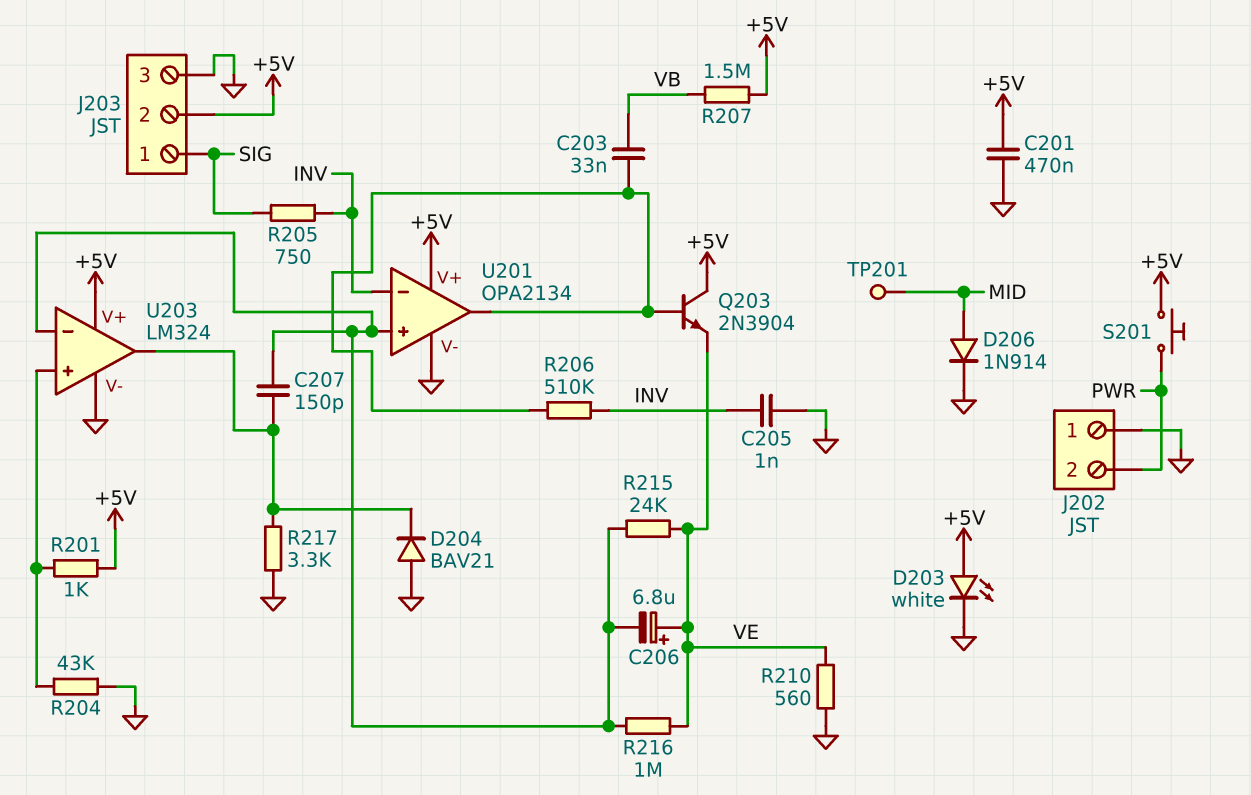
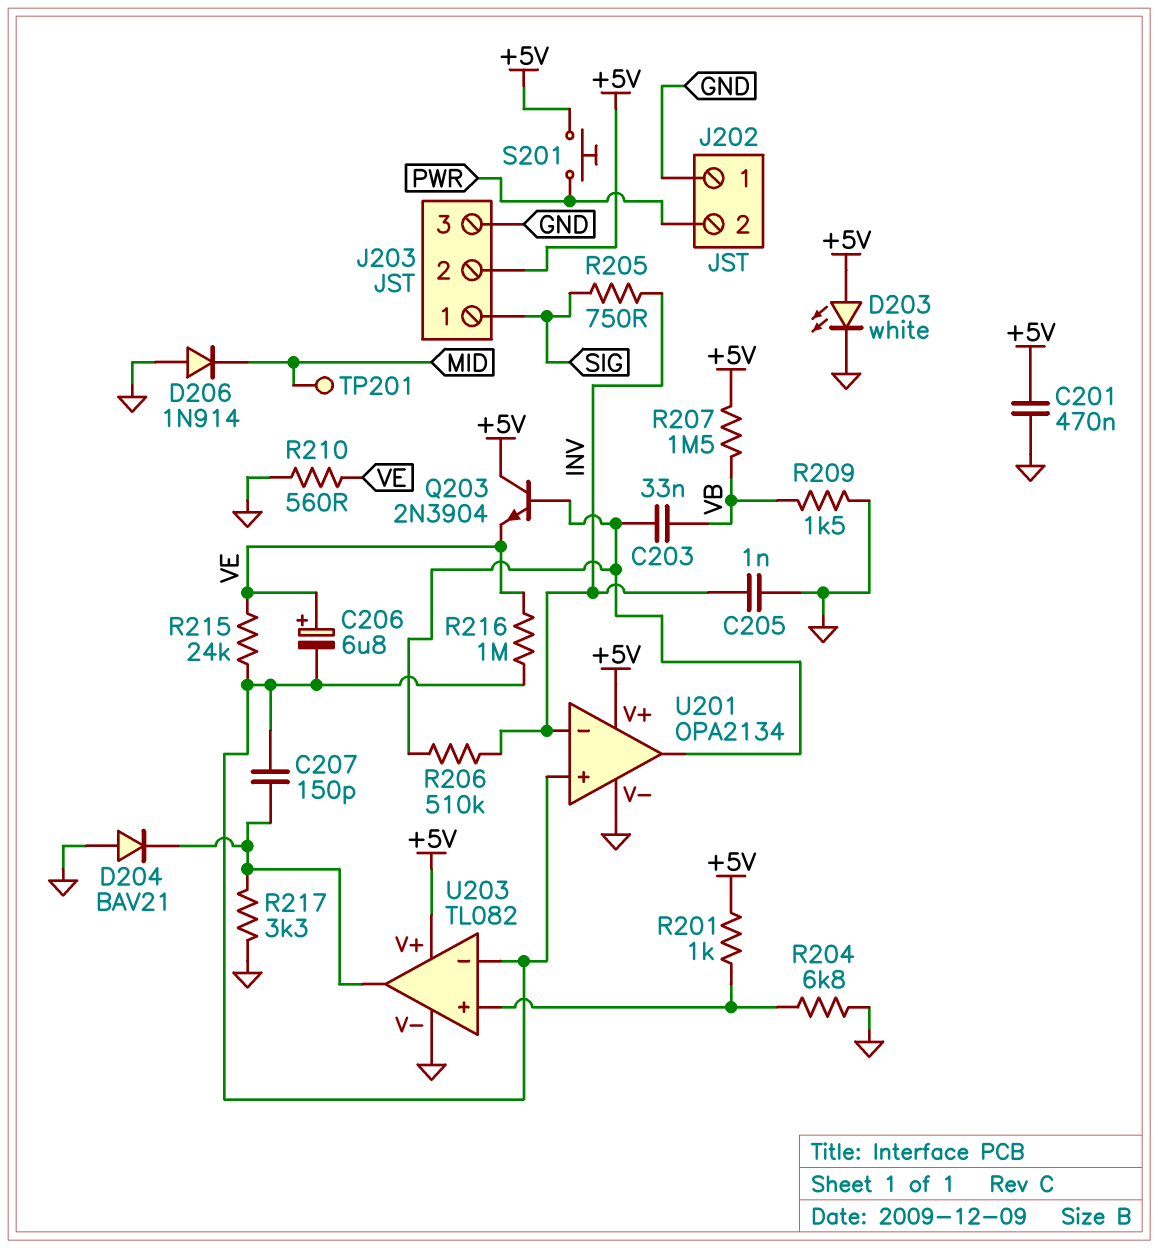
D206: diode 1N914 (A MID, K GND) -> diode 1N914 (A GND, K MID)
R204: 43k (GND, U203/in+) -> 6.8k (GND, U203/in+)
R209: none -> 1.5k (GND, VB)
U203: LM324 -> TL082

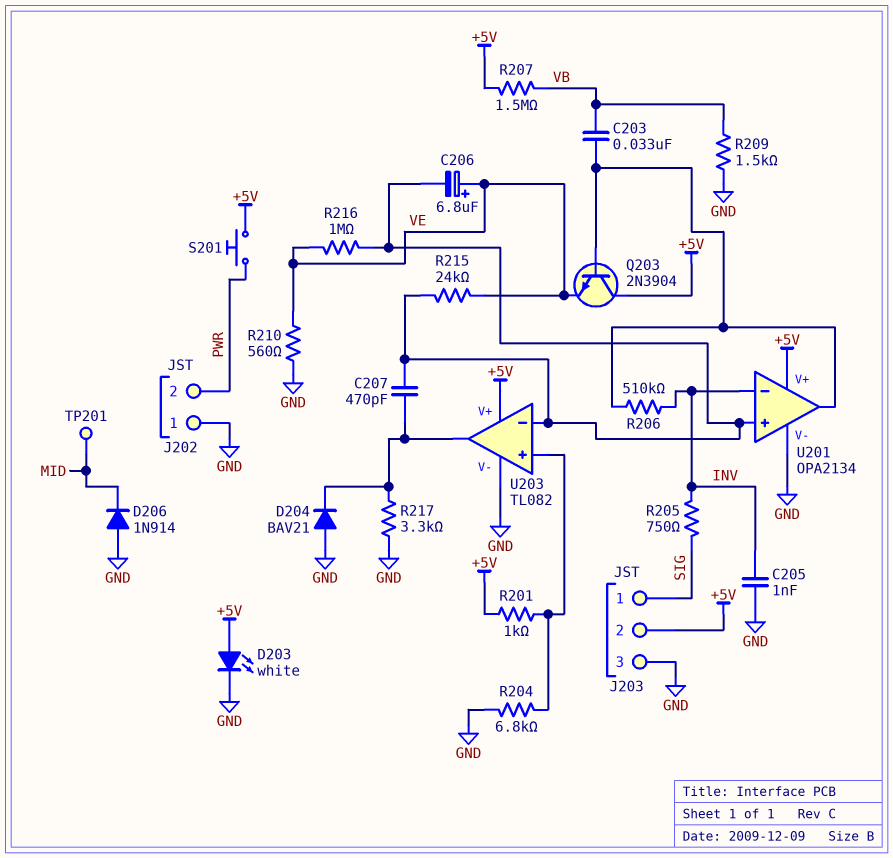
C201: 470nF (+5V, GND) -> none
C207: 150pF (U201/in+, U203/out) -> 470pF (U201/in+, U203/out)

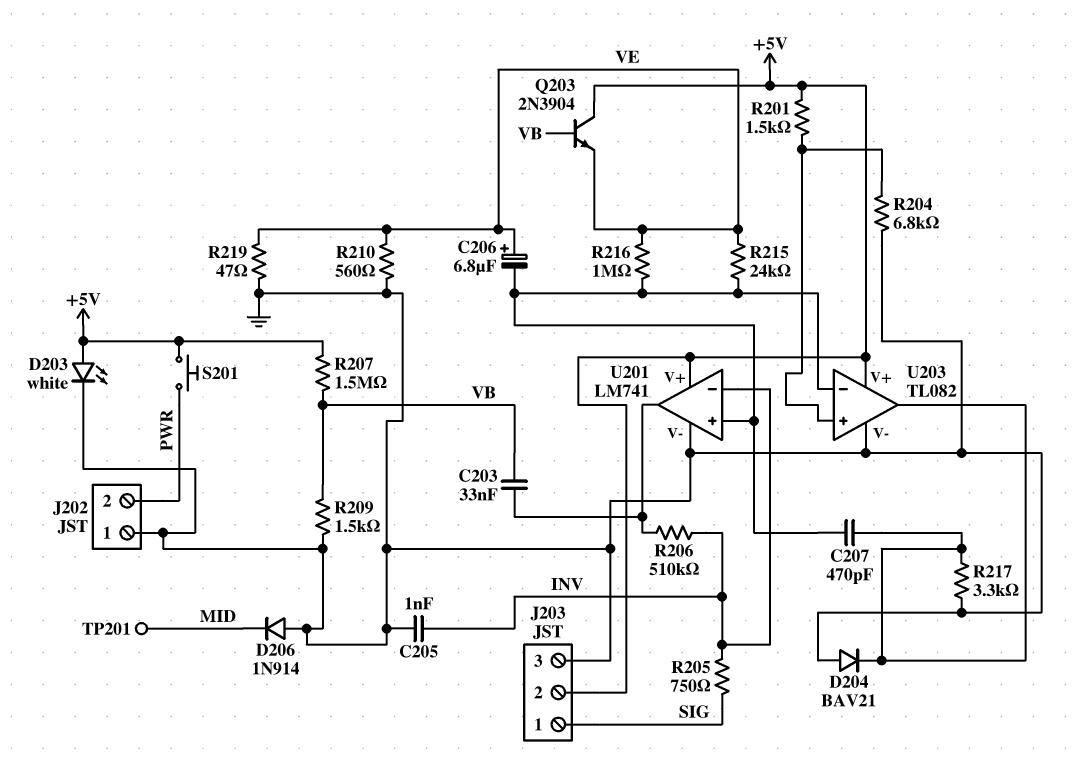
Q203: NPN 2N3904 (B U201/out, C +5V, E VE) -> NPN 2N3904 (B VB, C +5V, E VE)
R201: 1k (+5V, U203/in+) -> 1.5k (+5V, U203/in+)
R219: none -> 47 (GND, VE)
U201: OPA2134 -> LM741

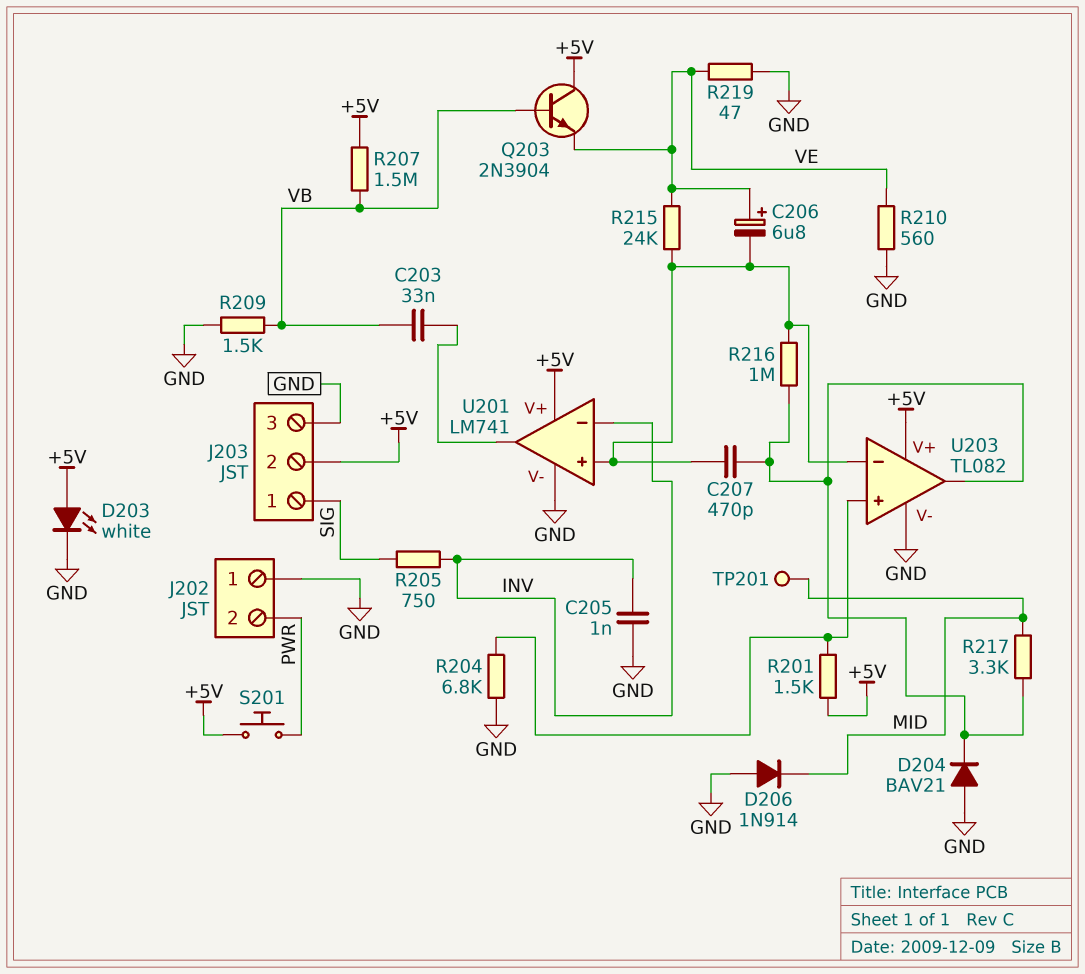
R206: 510k (INV, U201/out) -> none
R216: 1M (U201/in+, VE) -> 1M (U201/in+, U203/out)
R217: 3.3k (GND, U203/out) -> 3.3k (MID, U203/out)

